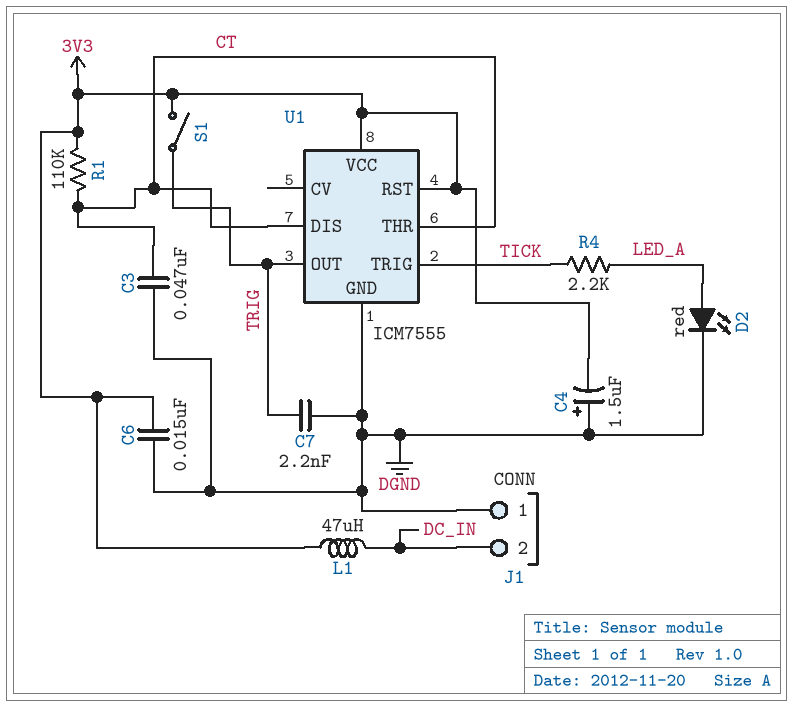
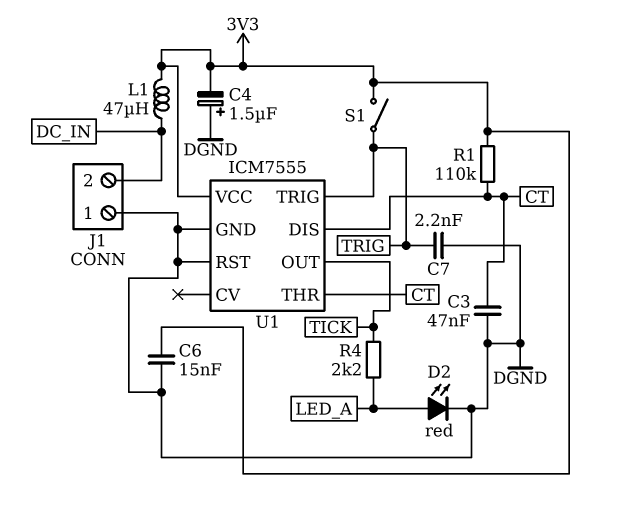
U1 pin OUT: TRIG -> TICK
U1 pin RST: 3V3 -> DGND
U1 pin TRIG: TICK -> TRIG

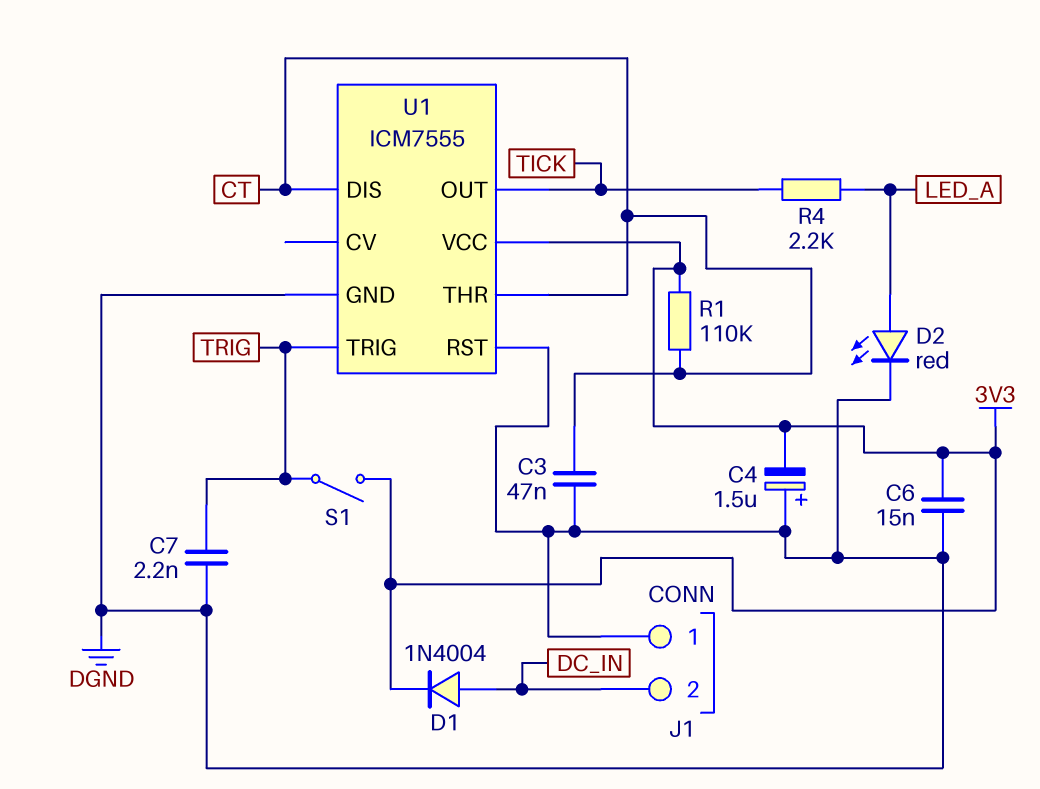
D1: none -> diode 1N4004 (A DC_IN, K 3V3)
L1: 47uH (3V3, DC_IN) -> none

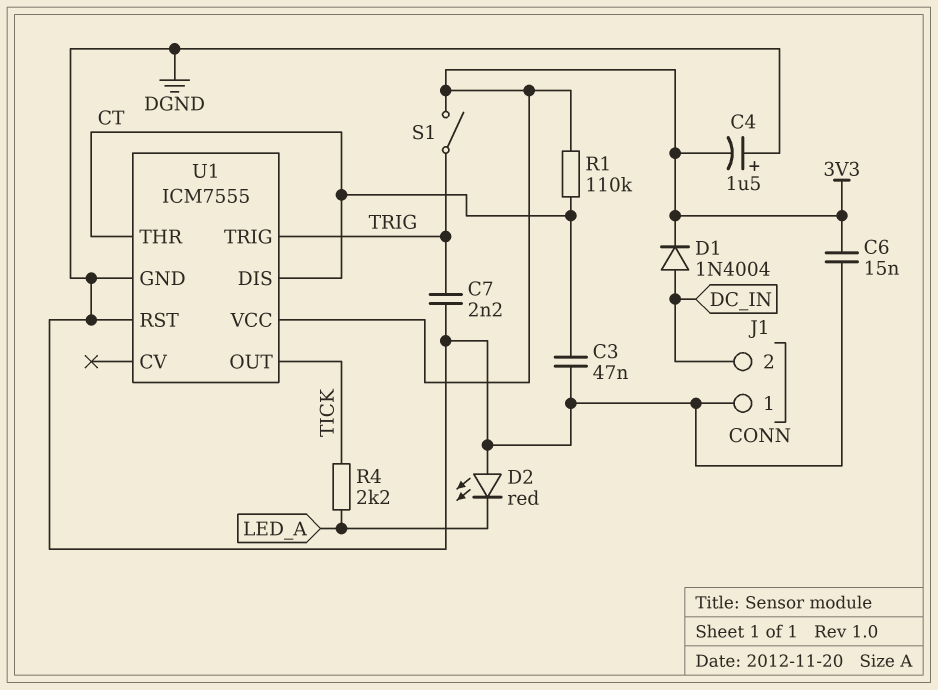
D2: LED red (A LED_A, K DGND) -> LED red (A DGND, K LED_A)

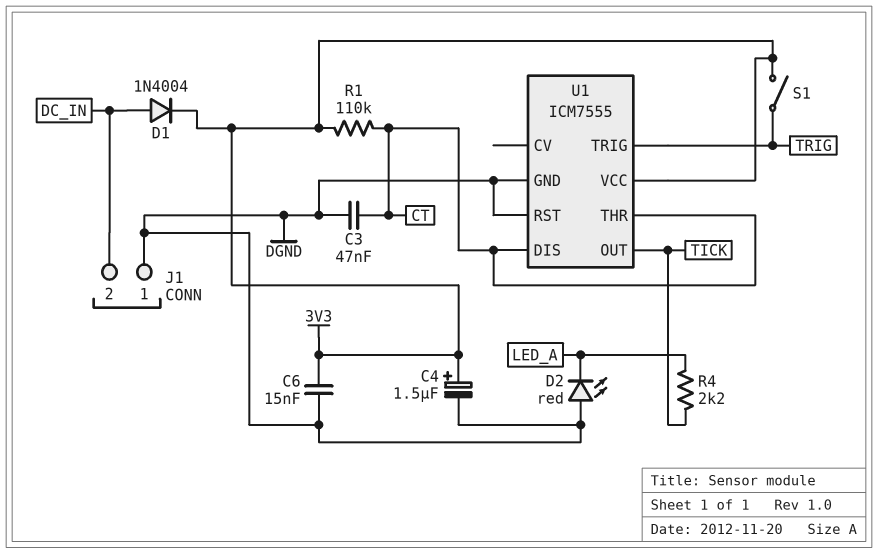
C4: 1.5uF (plus DGND, minus 3V3) -> 1.5uF (plus 3V3, minus DGND)
C7: 2.2nF (DGND, TRIG) -> none

